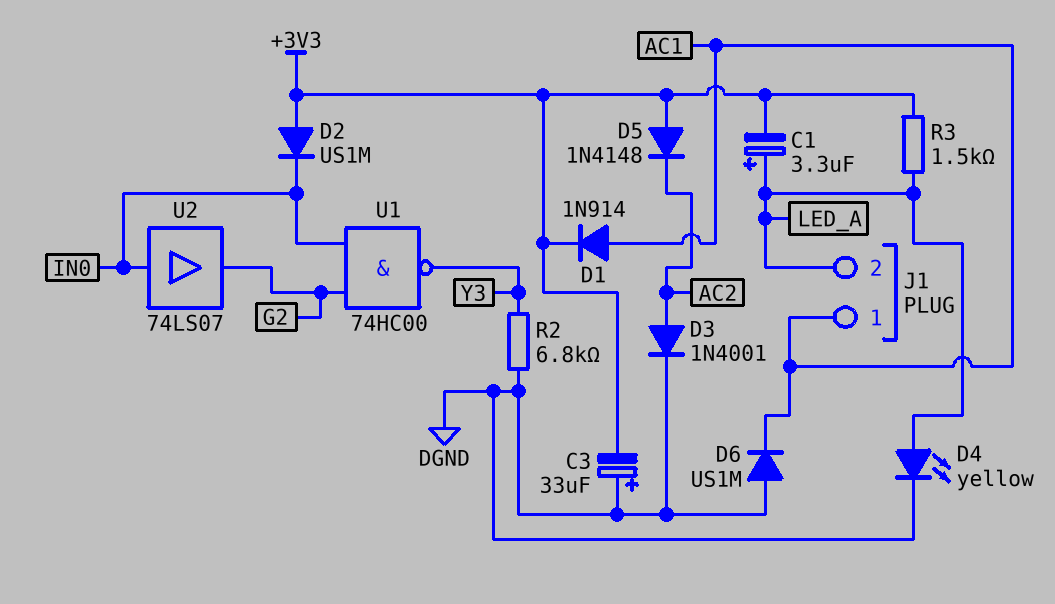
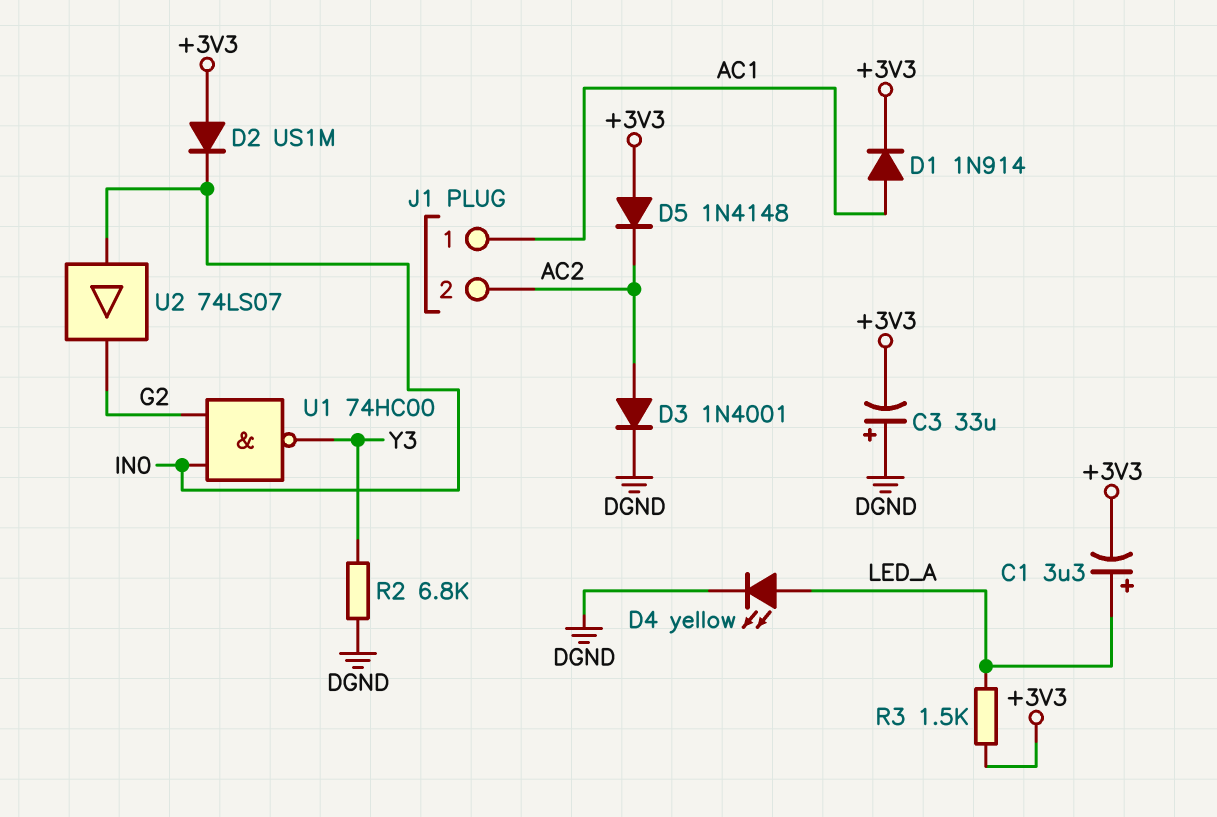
D6: diode US1M (A DGND, K AC1) -> none
J1 pin 2: LED_A -> AC2

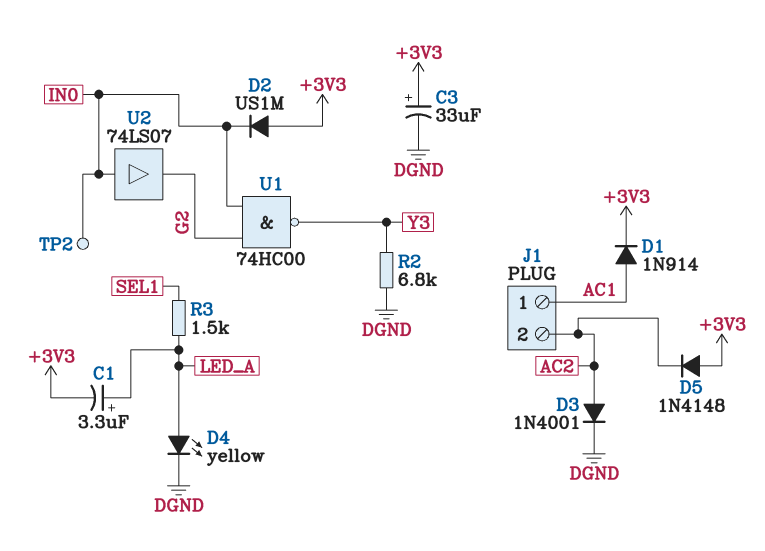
C3: 33uF (plus DGND, minus +3V3) -> 33uF (plus +3V3, minus DGND)
R3: 1.5k (+3V3, LED_A) -> 1.5k (LED_A, SEL1)
TP2: none -> test point (IN0)

